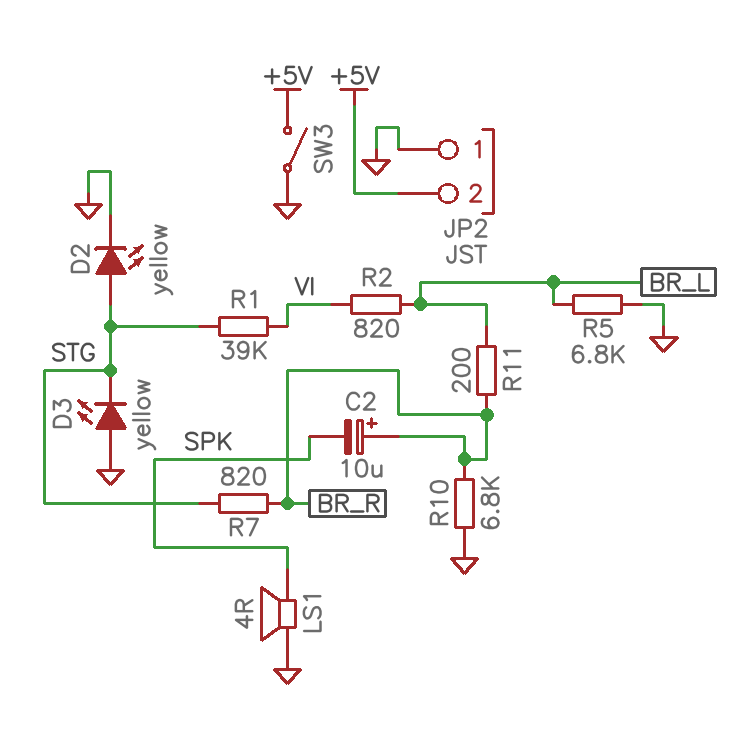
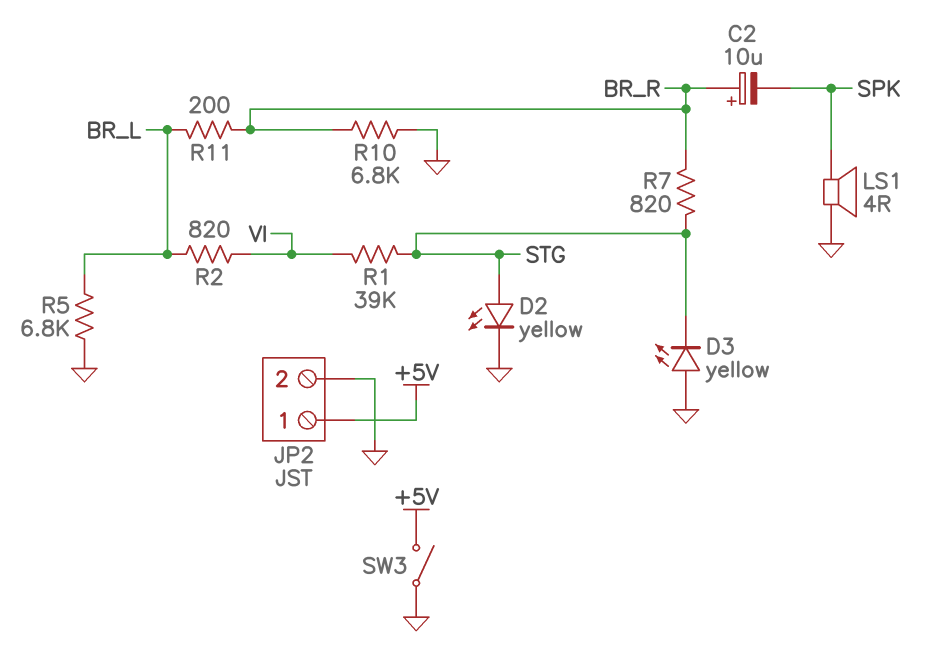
JP2 pin 1: GND -> +5V
JP2 pin 2: +5V -> GND

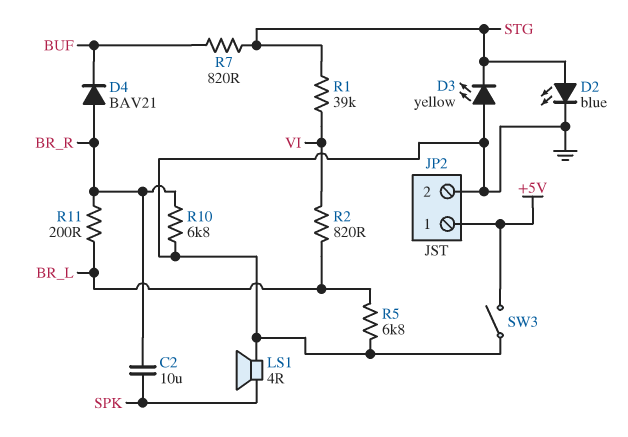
C2: 10uF (plus BR_R, minus SPK) -> 10uF (BR_R, SPK)
D2: LED yellow (A STG, K GND) -> LED blue (A STG, K GND)
D4: none -> diode BAV21 (A BR_R, K BUF)
R7: 820 (BR_R, STG) -> 820 (BUF, STG)

